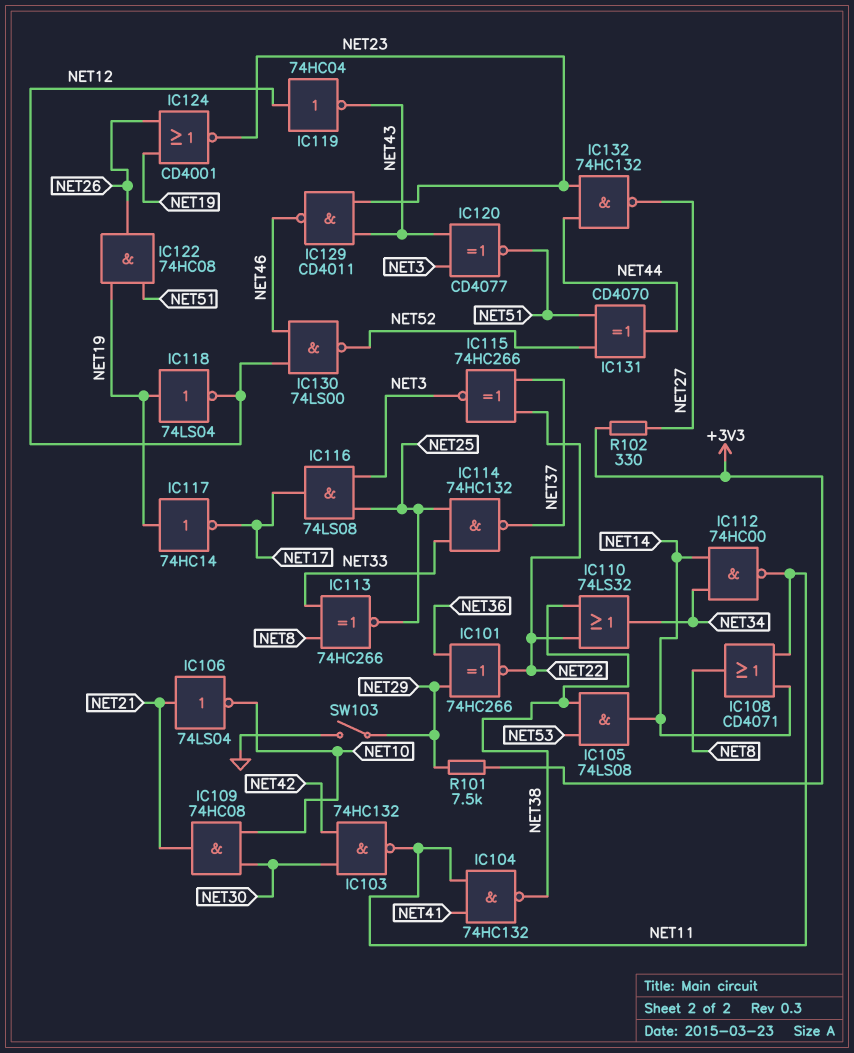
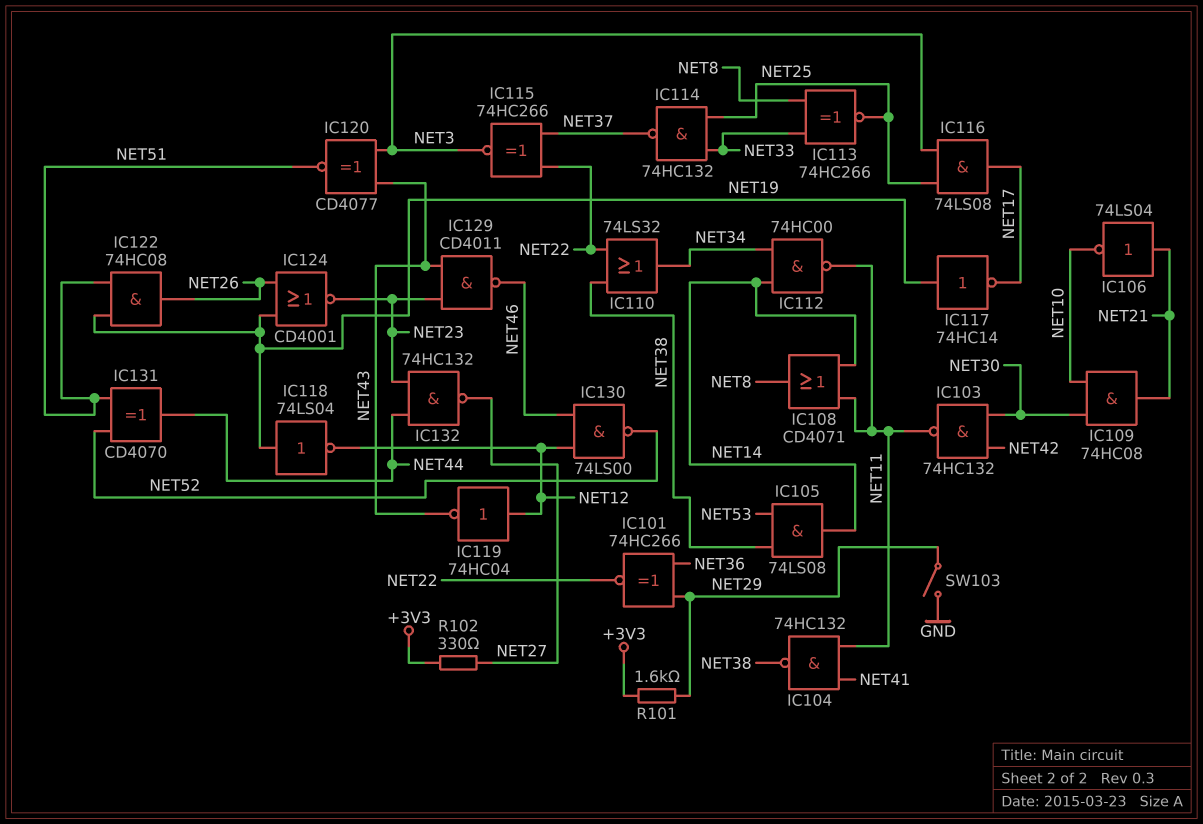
R101: 7.5k (+3V3, NET29) -> 1.6k (+3V3, NET29)

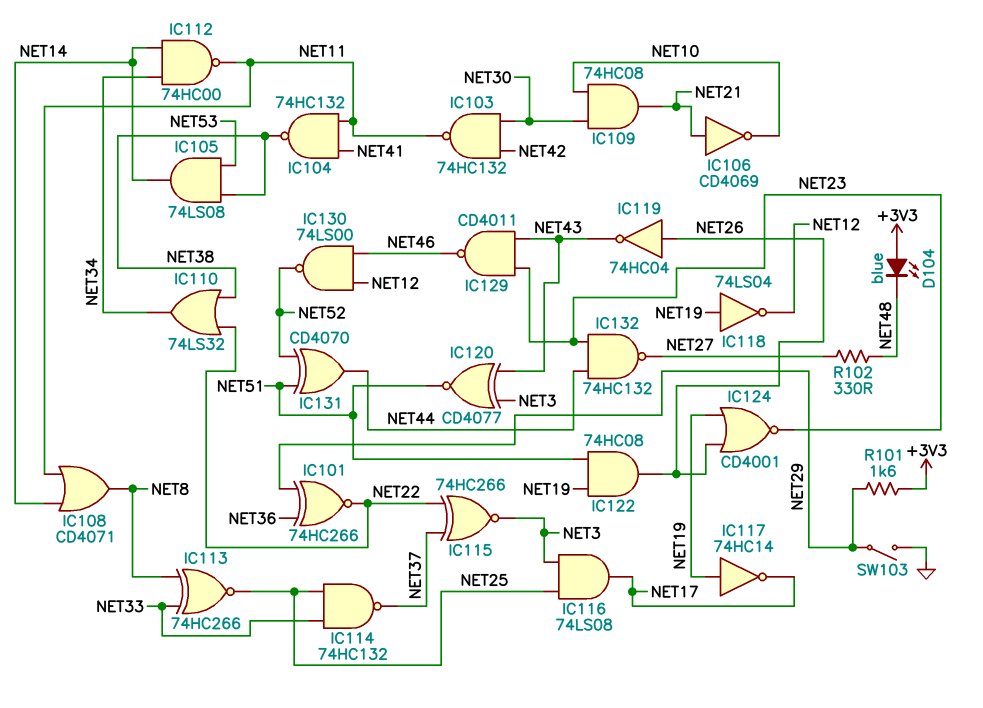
D104: none -> LED blue (A +3V3, K NET48)
IC106: NOT 74LS04 (in NET21, out NET10) -> NOT CD4069 (in NET21, out NET10)
IC119: NOT 74HC04 (in NET12, out NET43) -> NOT 74HC04 (in NET26, out NET43)
R102: 330 (+3V3, NET27) -> 330 (NET27, NET48)

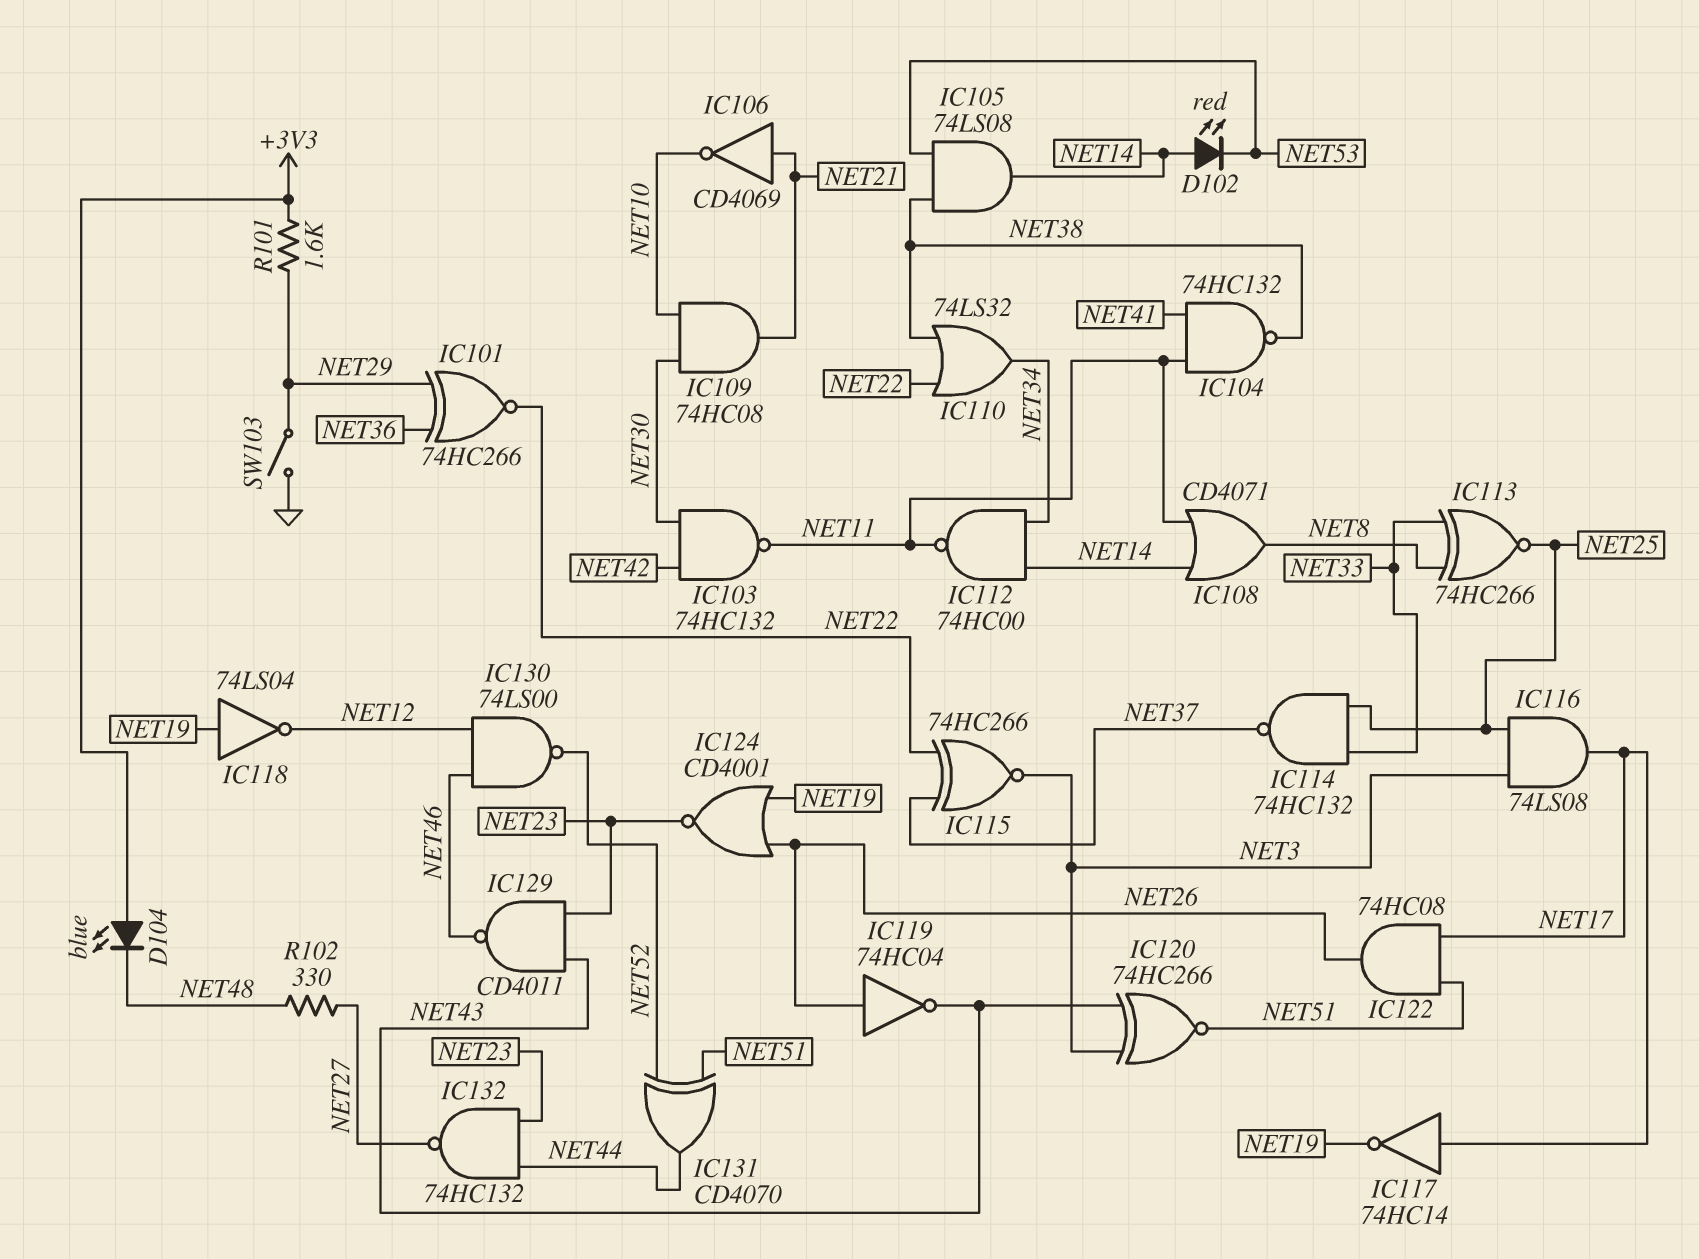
D102: none -> LED red (A NET14, K NET53)
IC117: NOT 74HC14 (in NET19, out NET17) -> NOT 74HC14 (in NET17, out NET19)
IC120: XNOR CD4077 (in NET3, in NET43, out NET51) -> XNOR 74HC266 (in NET3, in NET43, out NET51)
IC122: AND 74HC08 (in NET19, in NET51, out NET26) -> AND 74HC08 (in NET17, in NET51, out NET26)

